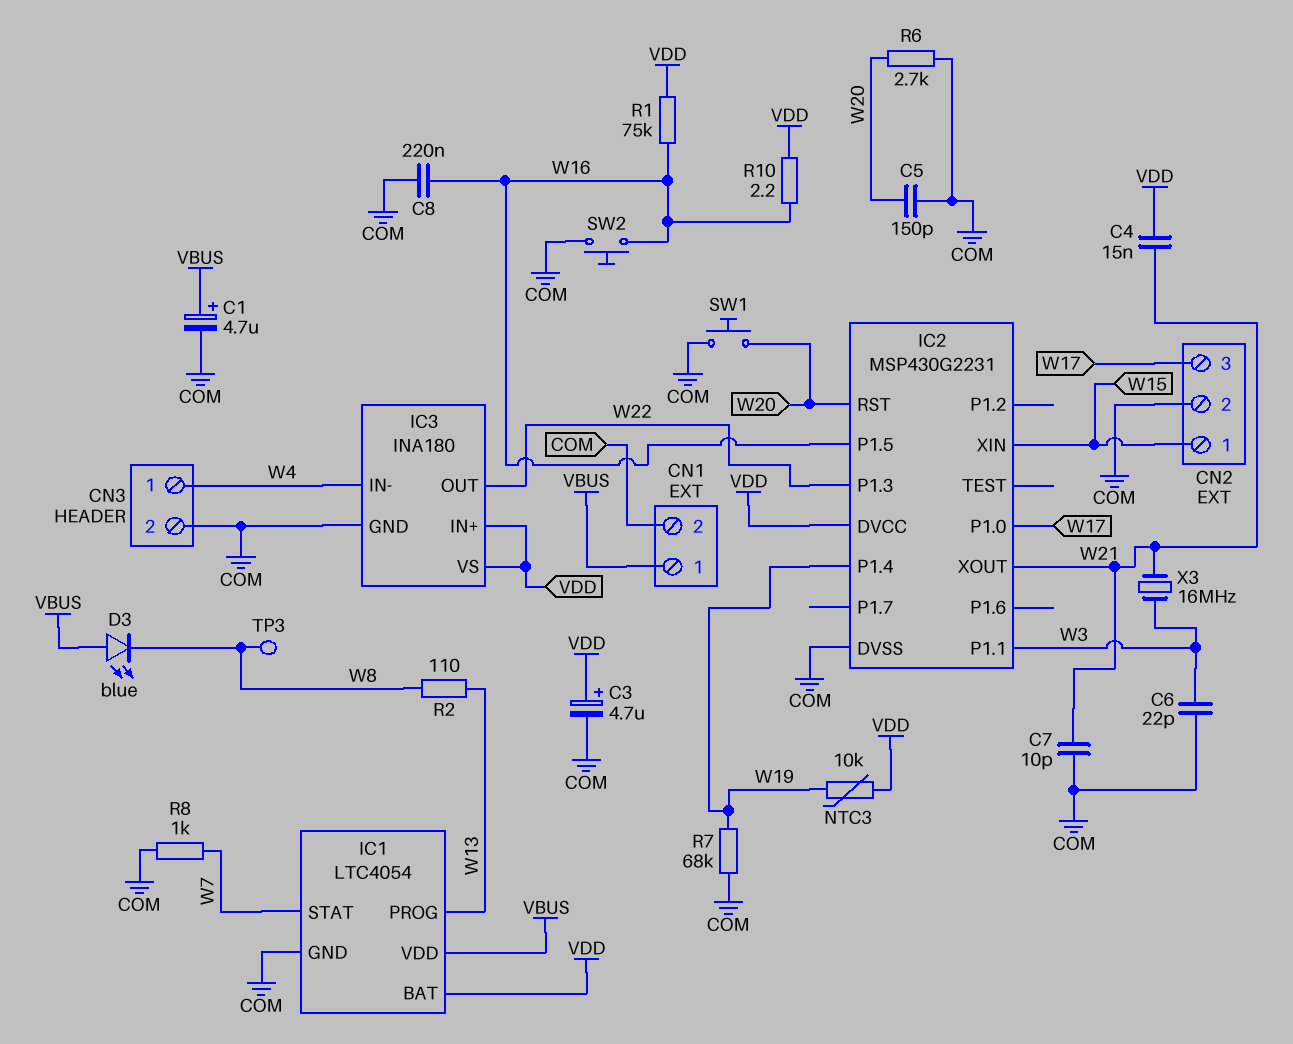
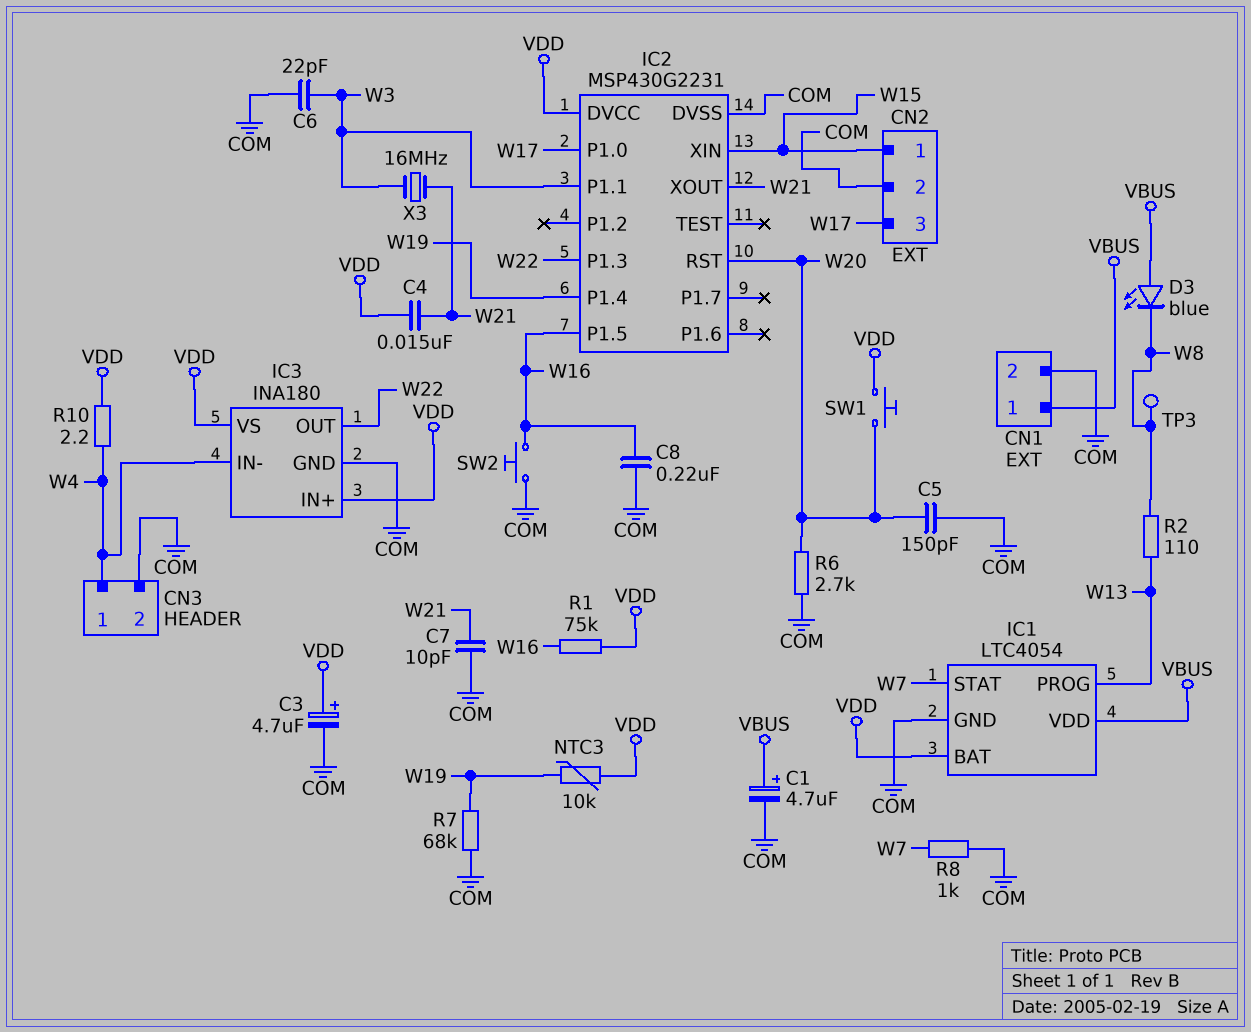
R10: 2.2 (VDD, W16) -> 2.2 (VDD, W4)
SW1: button (COM, W20) -> button (VDD, W20)

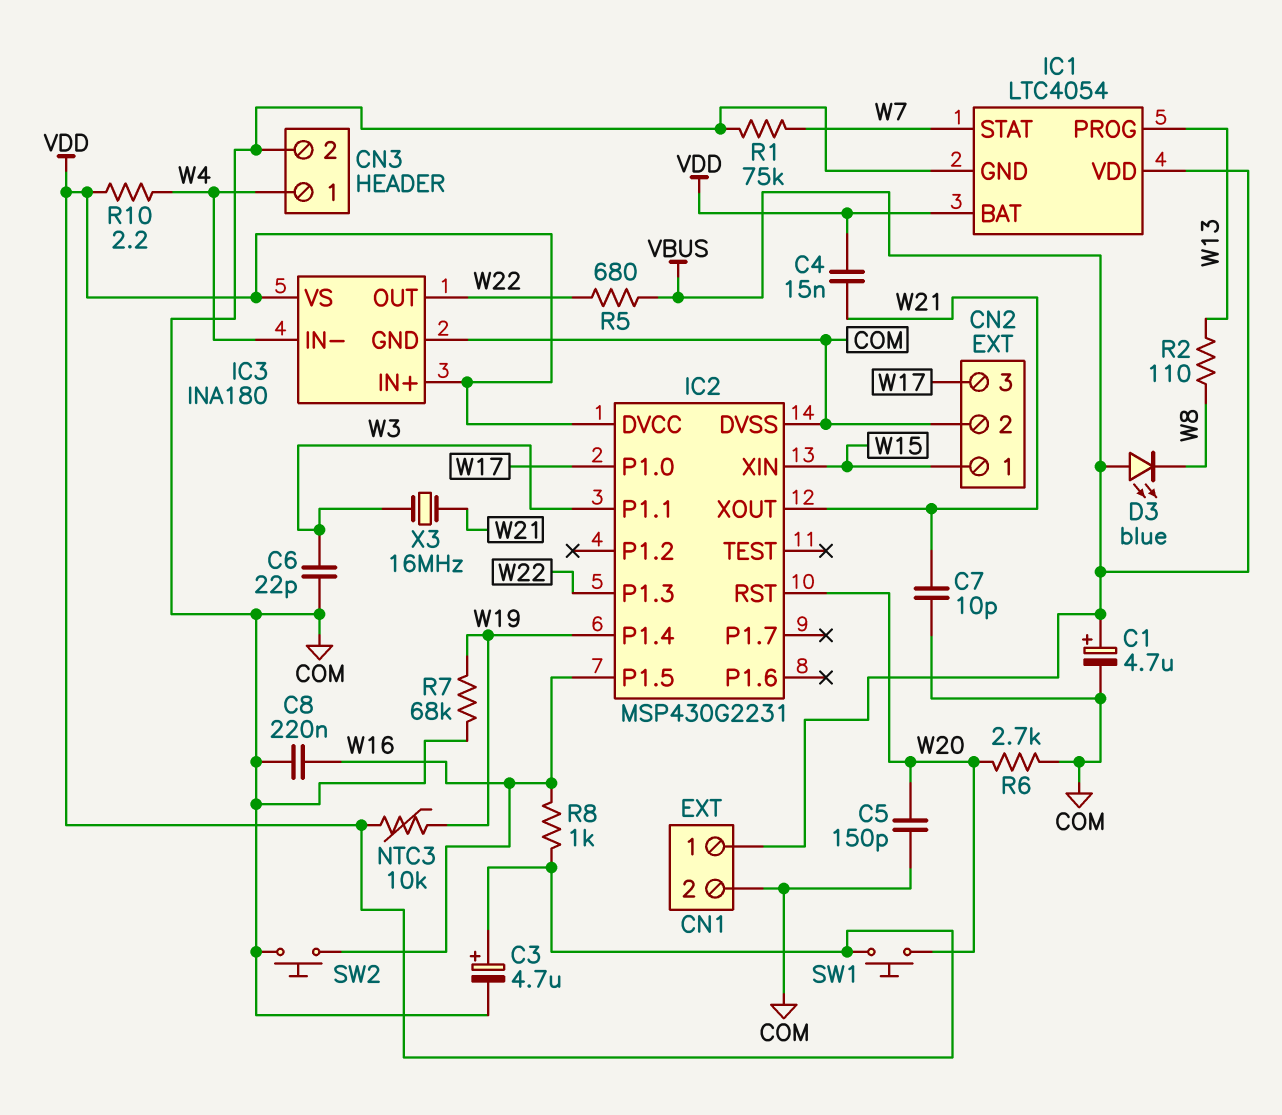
R1: 75k (VDD, W16) -> 75k (COM, W7)
R5: none -> 680 (VBUS, W22)
R8: 1k (COM, W7) -> 1k (VDD, W16)
TP3: test point (W8) -> none

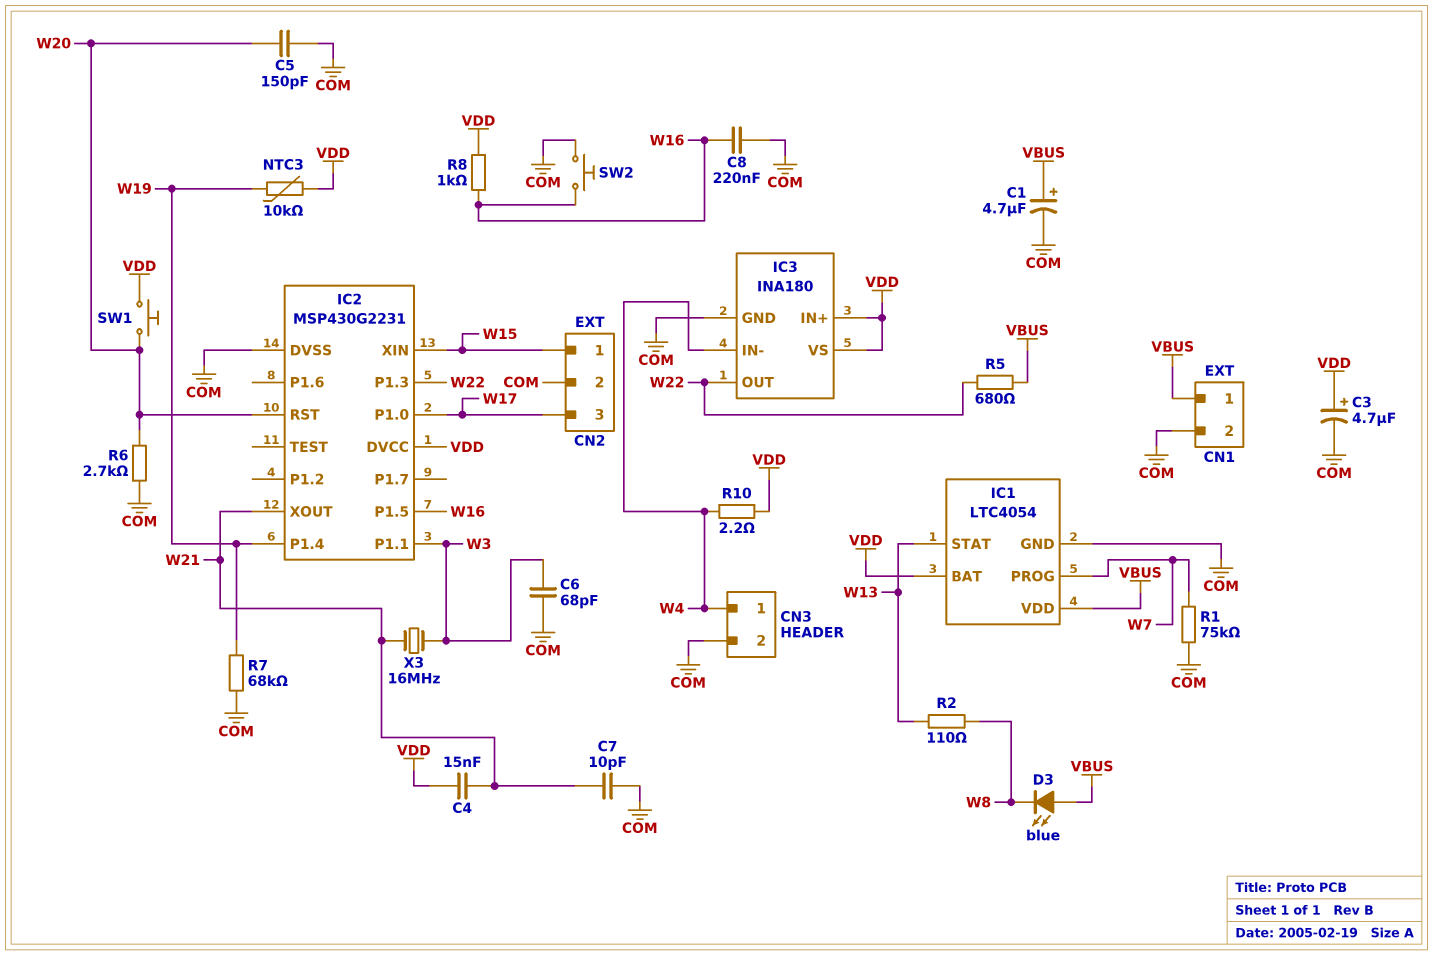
C6: 22pF (COM, W3) -> 68pF (COM, W3)
IC1 pin PROG: W13 -> W7
IC1 pin STAT: W7 -> W13

